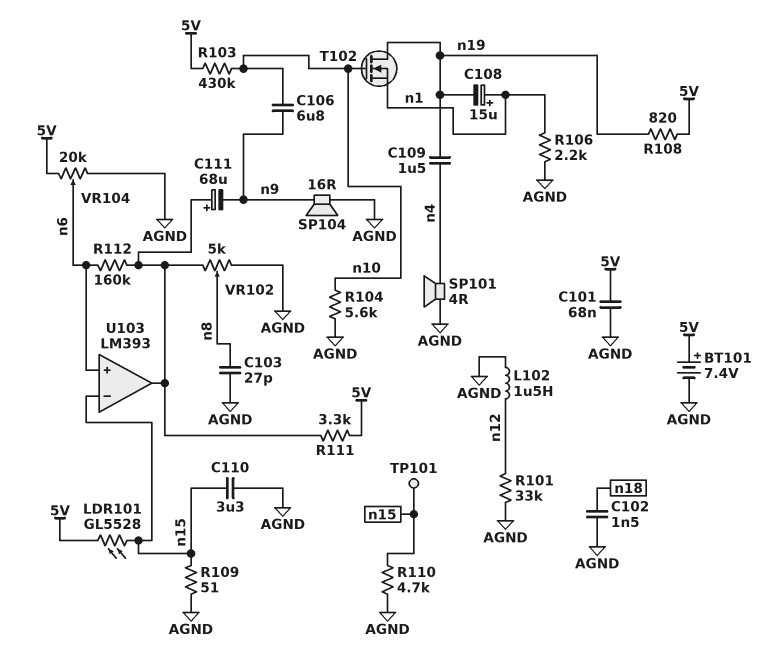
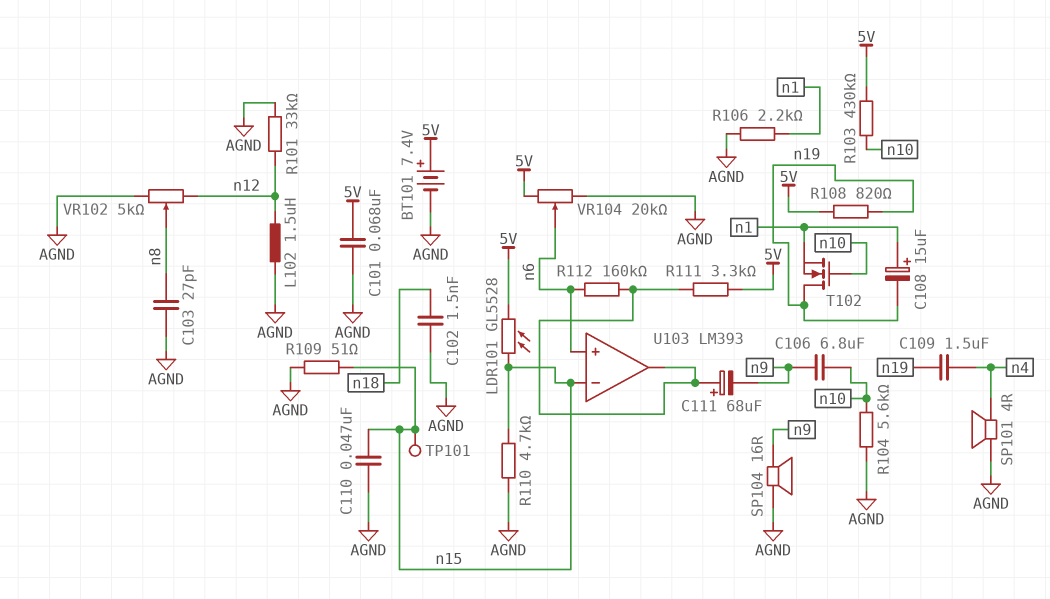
C110: 3.3uF (AGND, n15) -> 47nF (AGND, n15)
VR102: 5k (AGND, U103/out, wiper n8) -> 5k (AGND, n12, wiper n8)

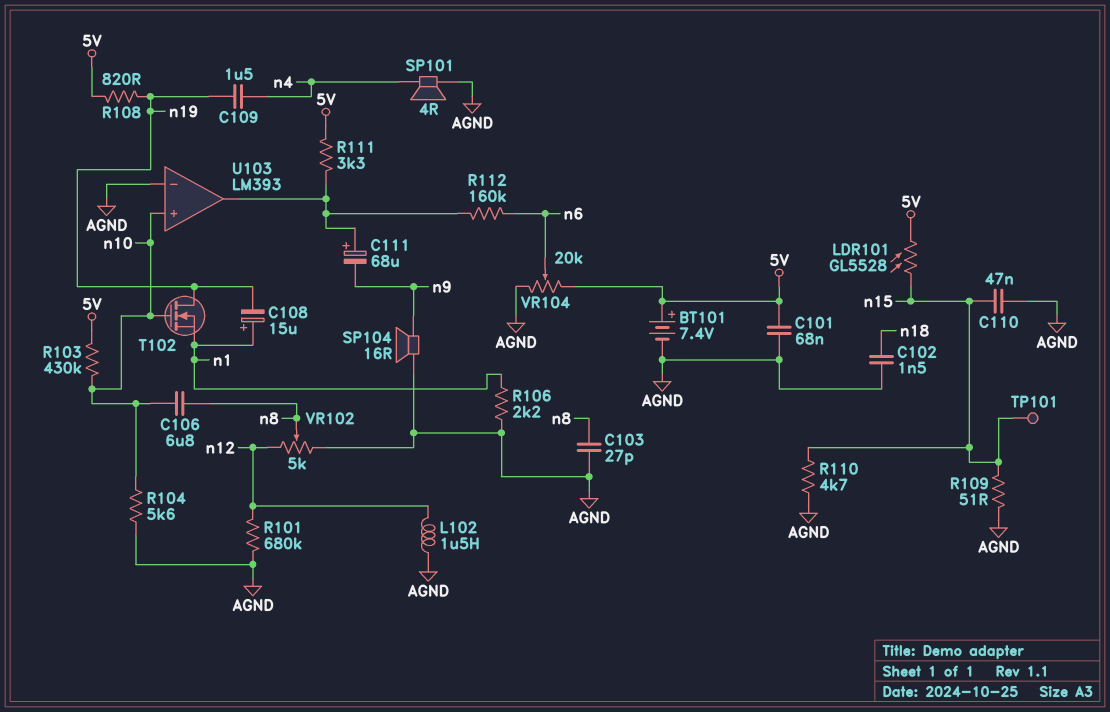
C106: 6.8uF (n9, n10) -> 6.8uF (n8, n10)
R101: 33k (AGND, n12) -> 680k (AGND, n12)
U103 pin in+: n6 -> n10
U103 pin in-: n15 -> AGND

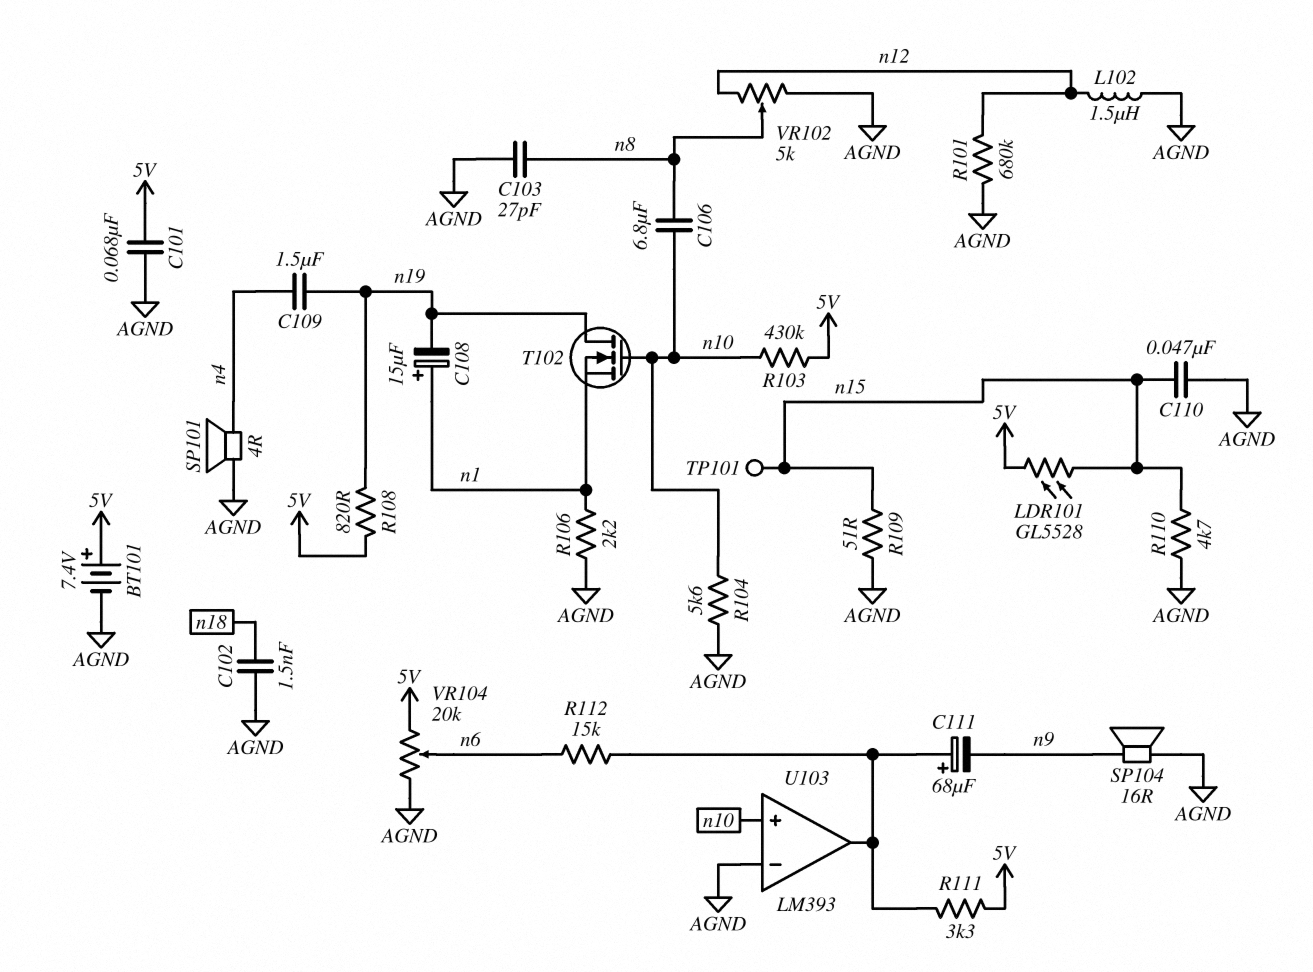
R112: 160k (U103/out, n6) -> 15k (U103/out, n6)

